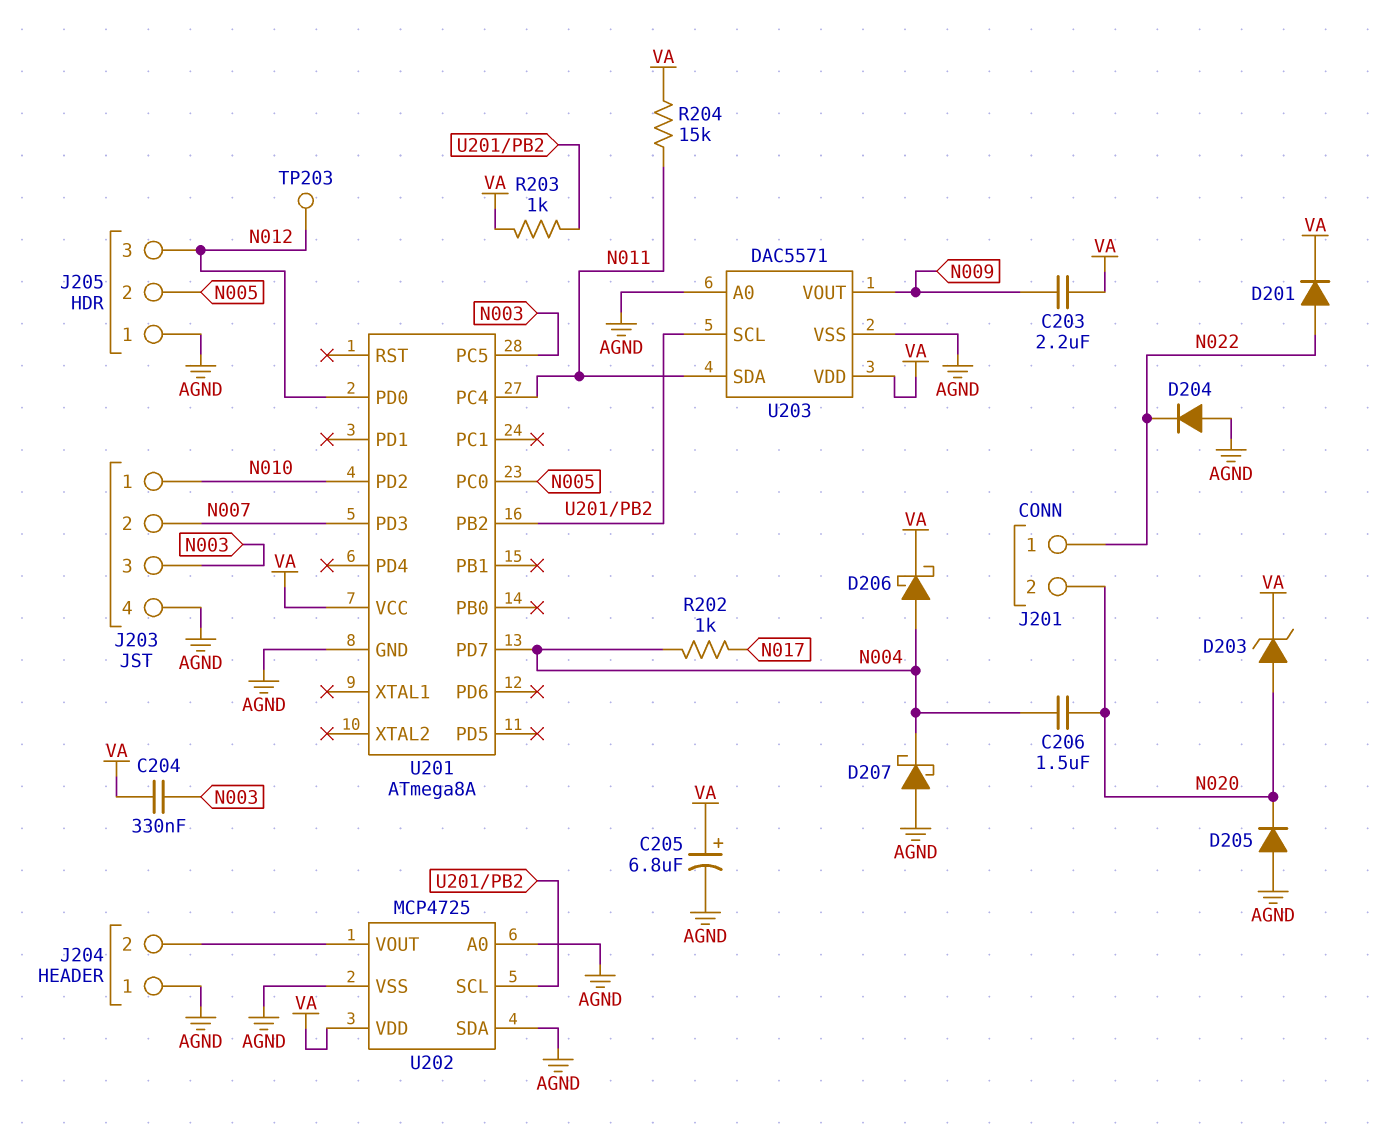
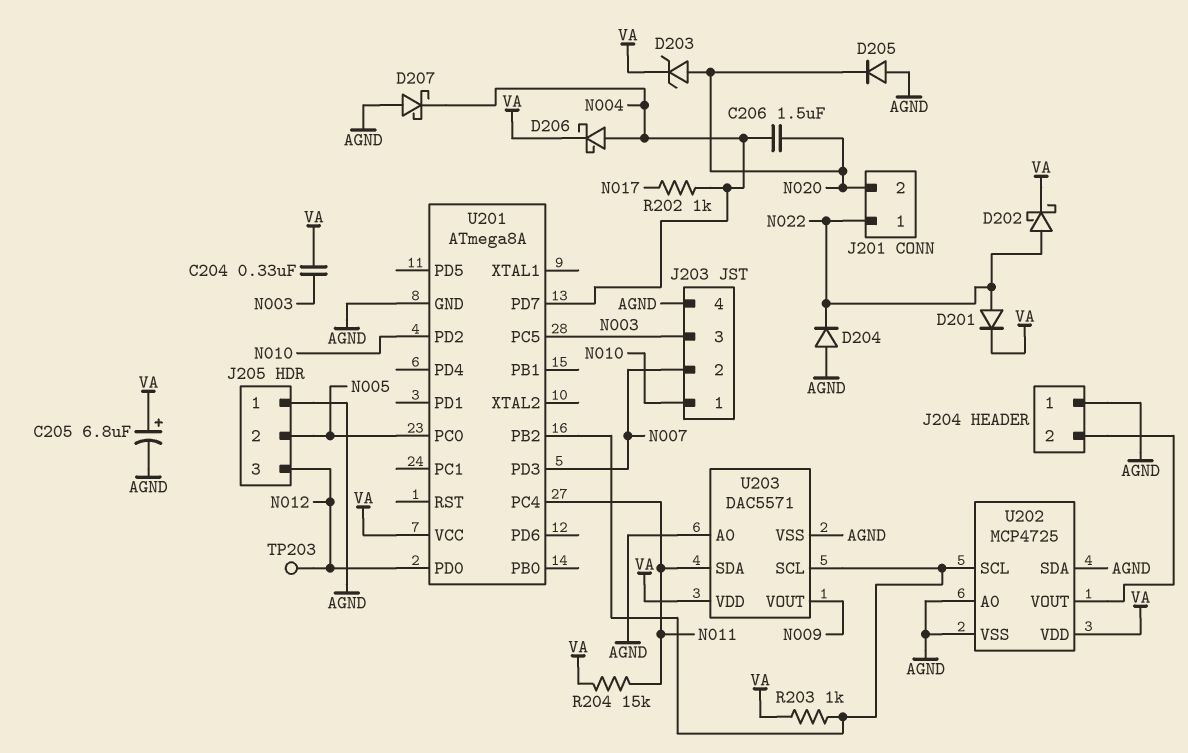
C203: 2.2uF (N009, VA) -> none
D202: none -> schottky (A N022, K VA)

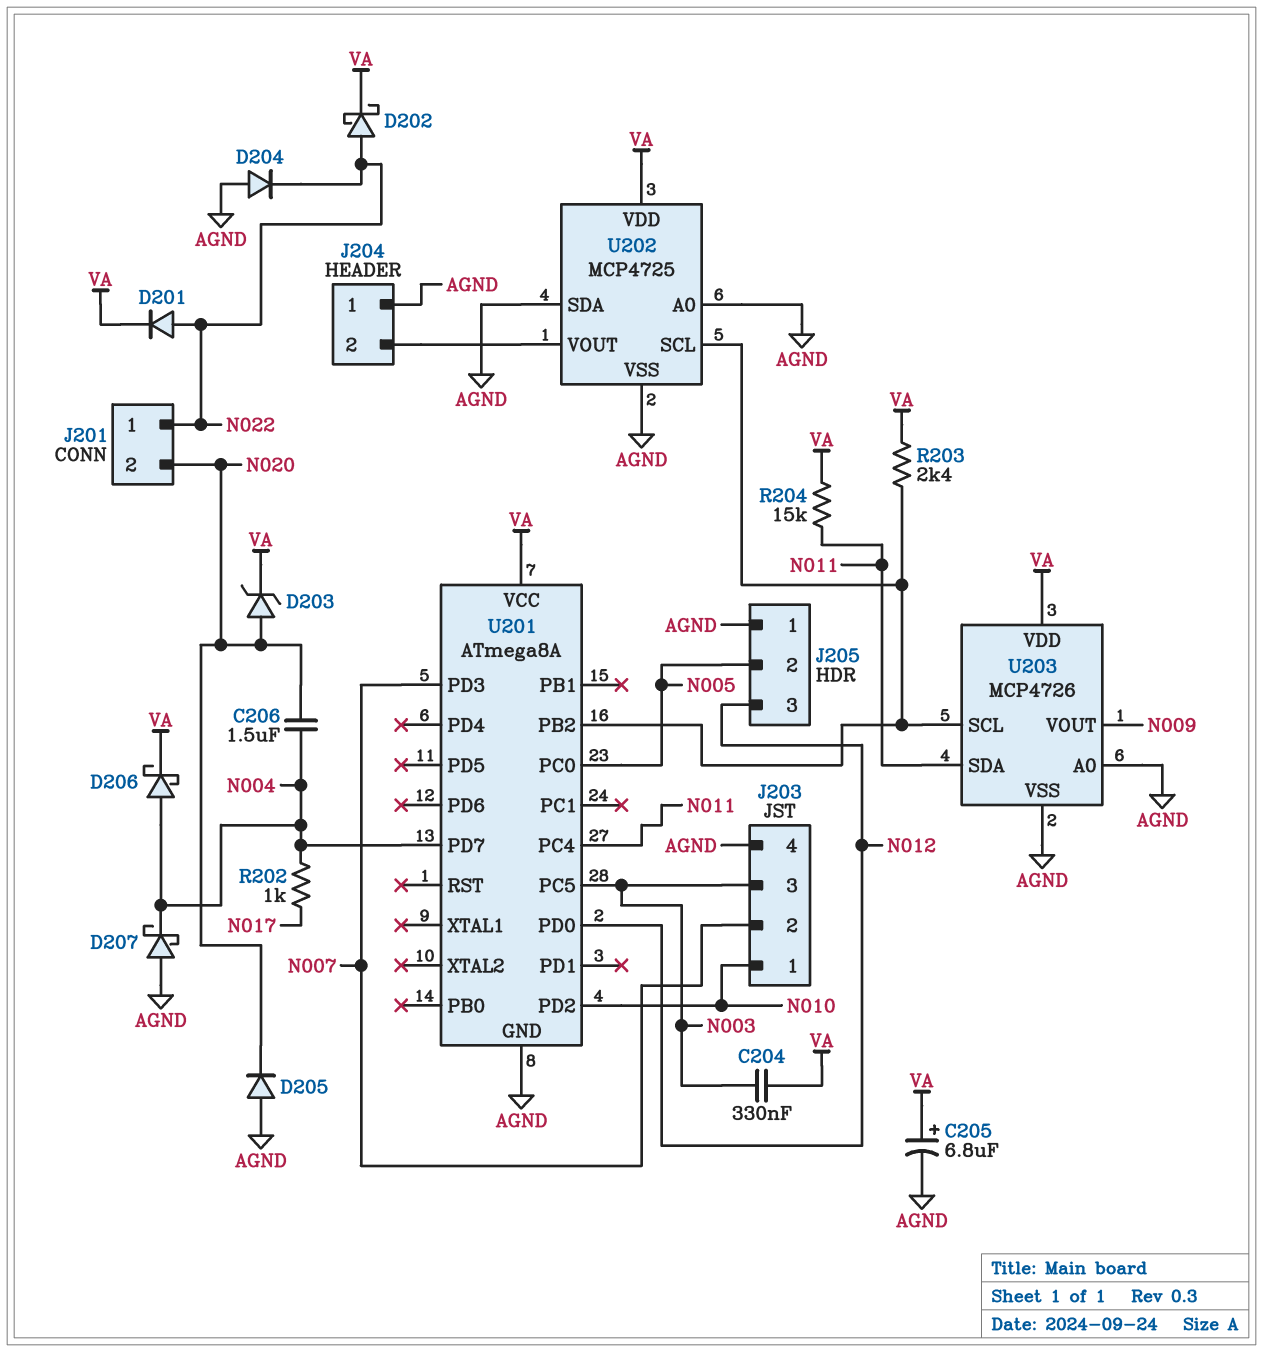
R203: 1k (U201/PB2, VA) -> 2.4k (U201/PB2, VA)
TP203: test point (N012) -> none
U203: DAC5571 -> MCP4726

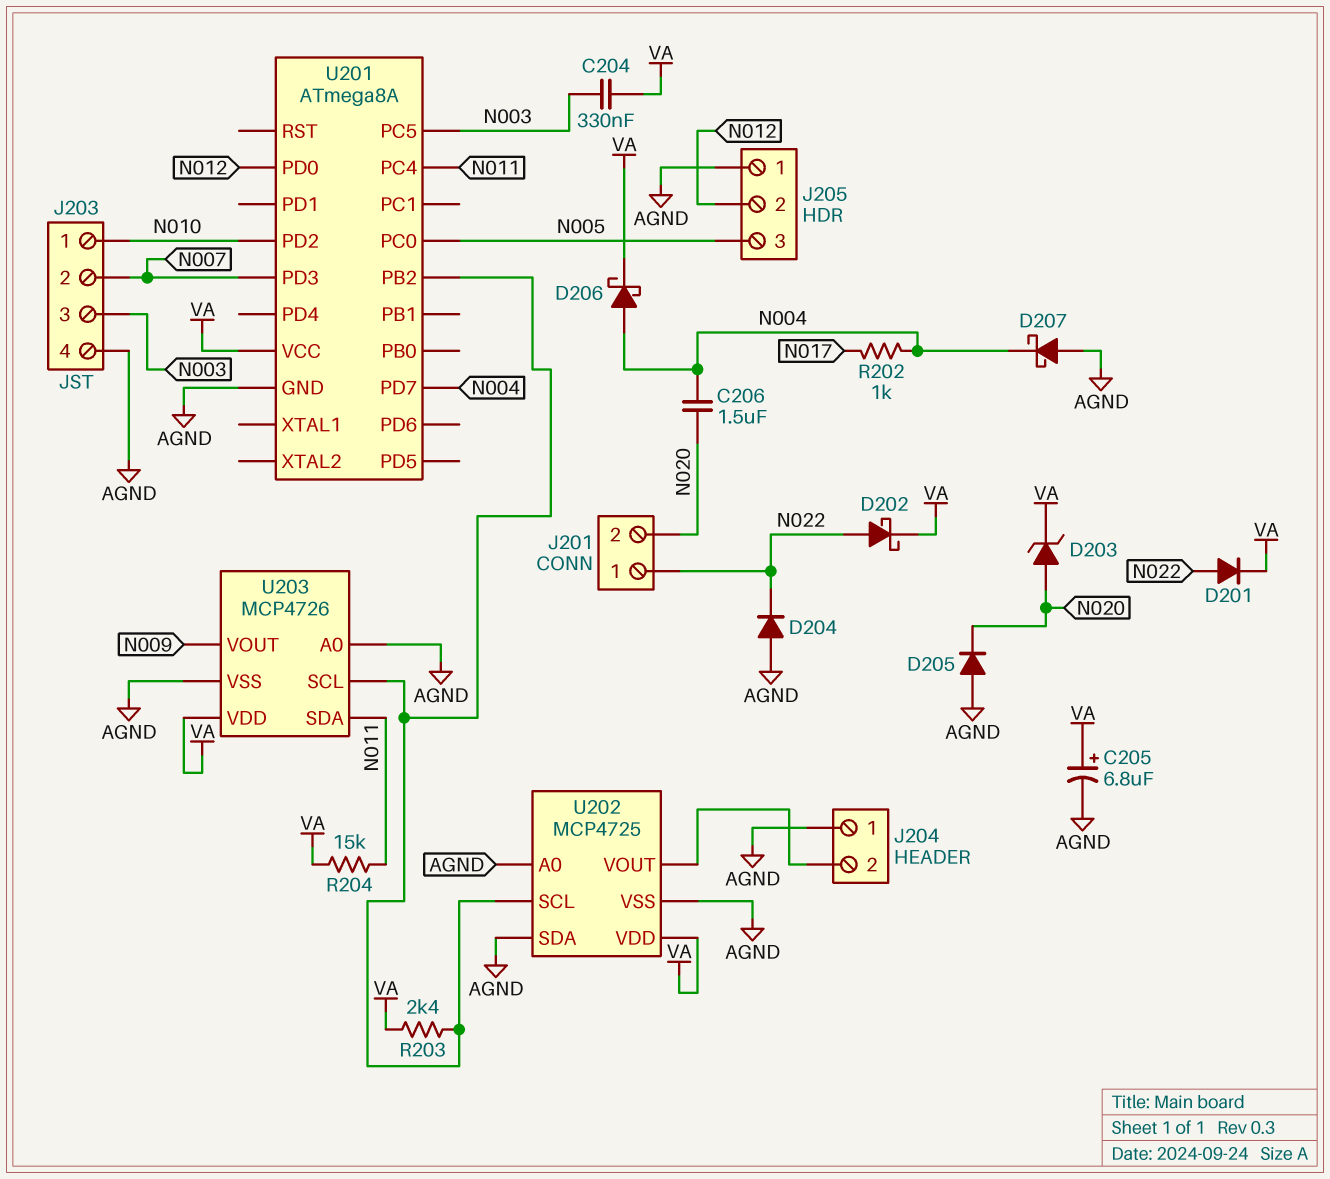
J205 pin 2: N005 -> N012
J205 pin 3: N012 -> N005

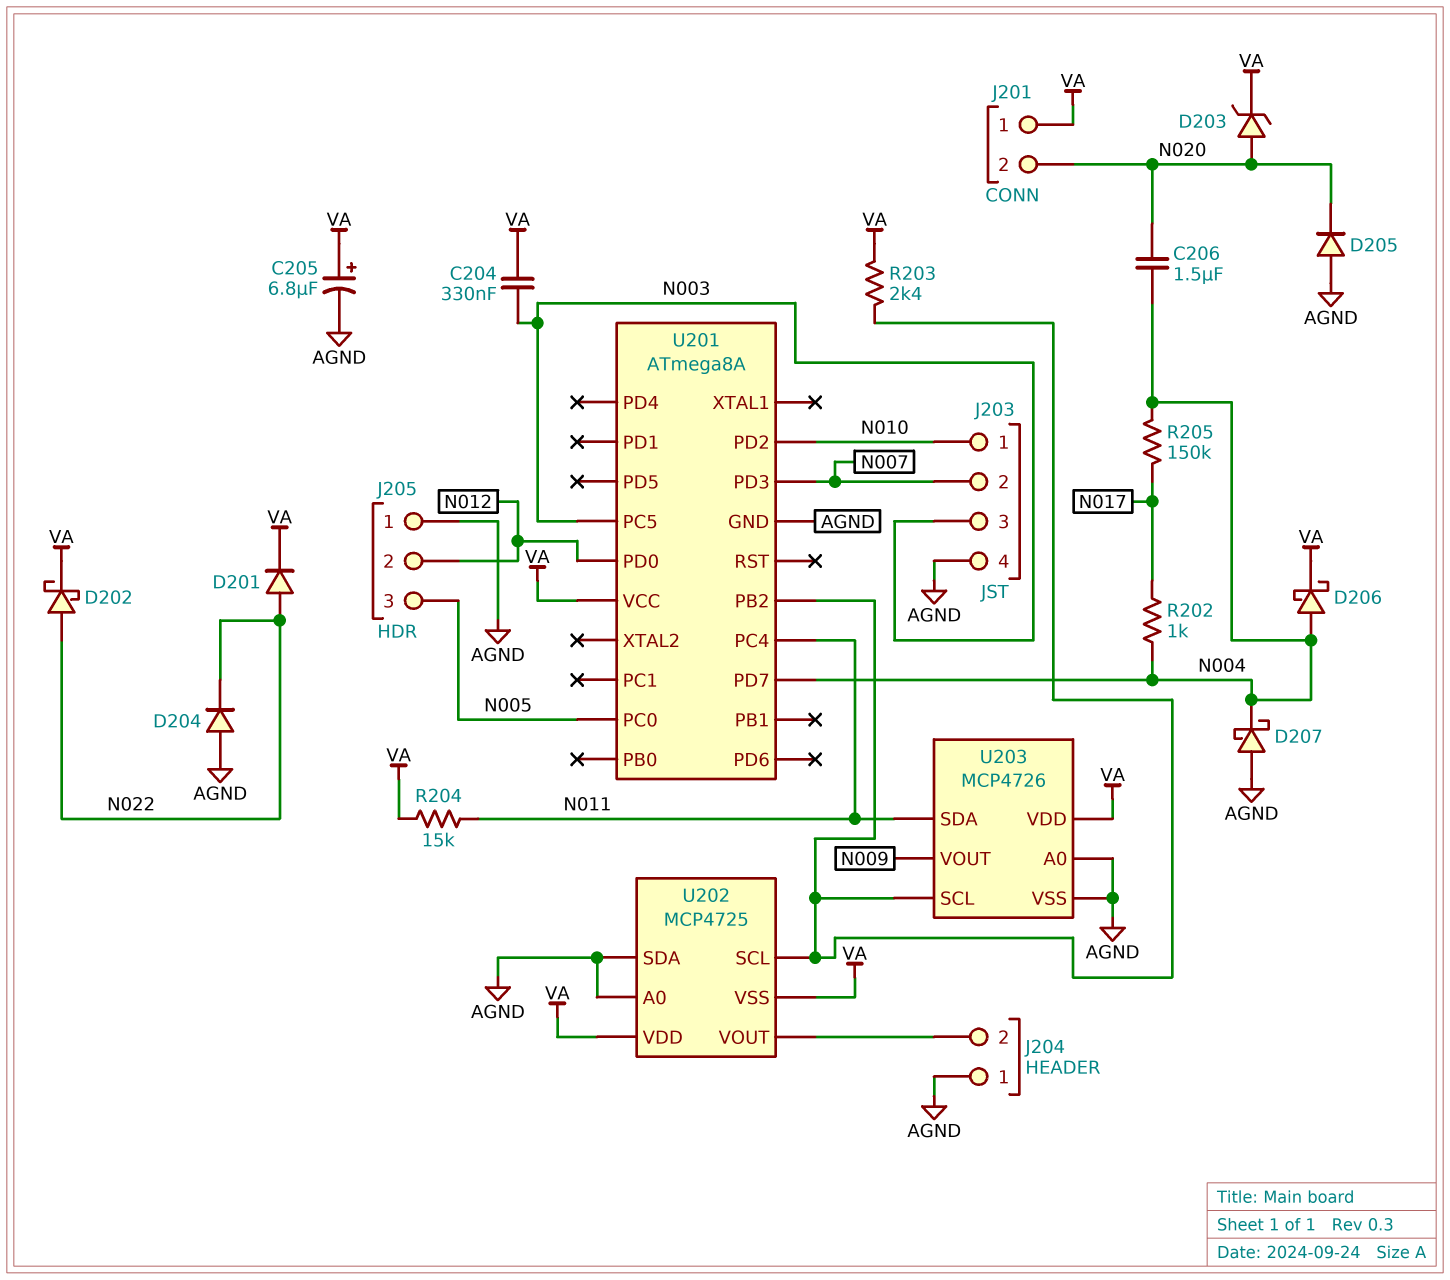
J201 pin 1: N022 -> VA
R205: none -> 150k (N004, N017)
U202 pin VSS: AGND -> VA

